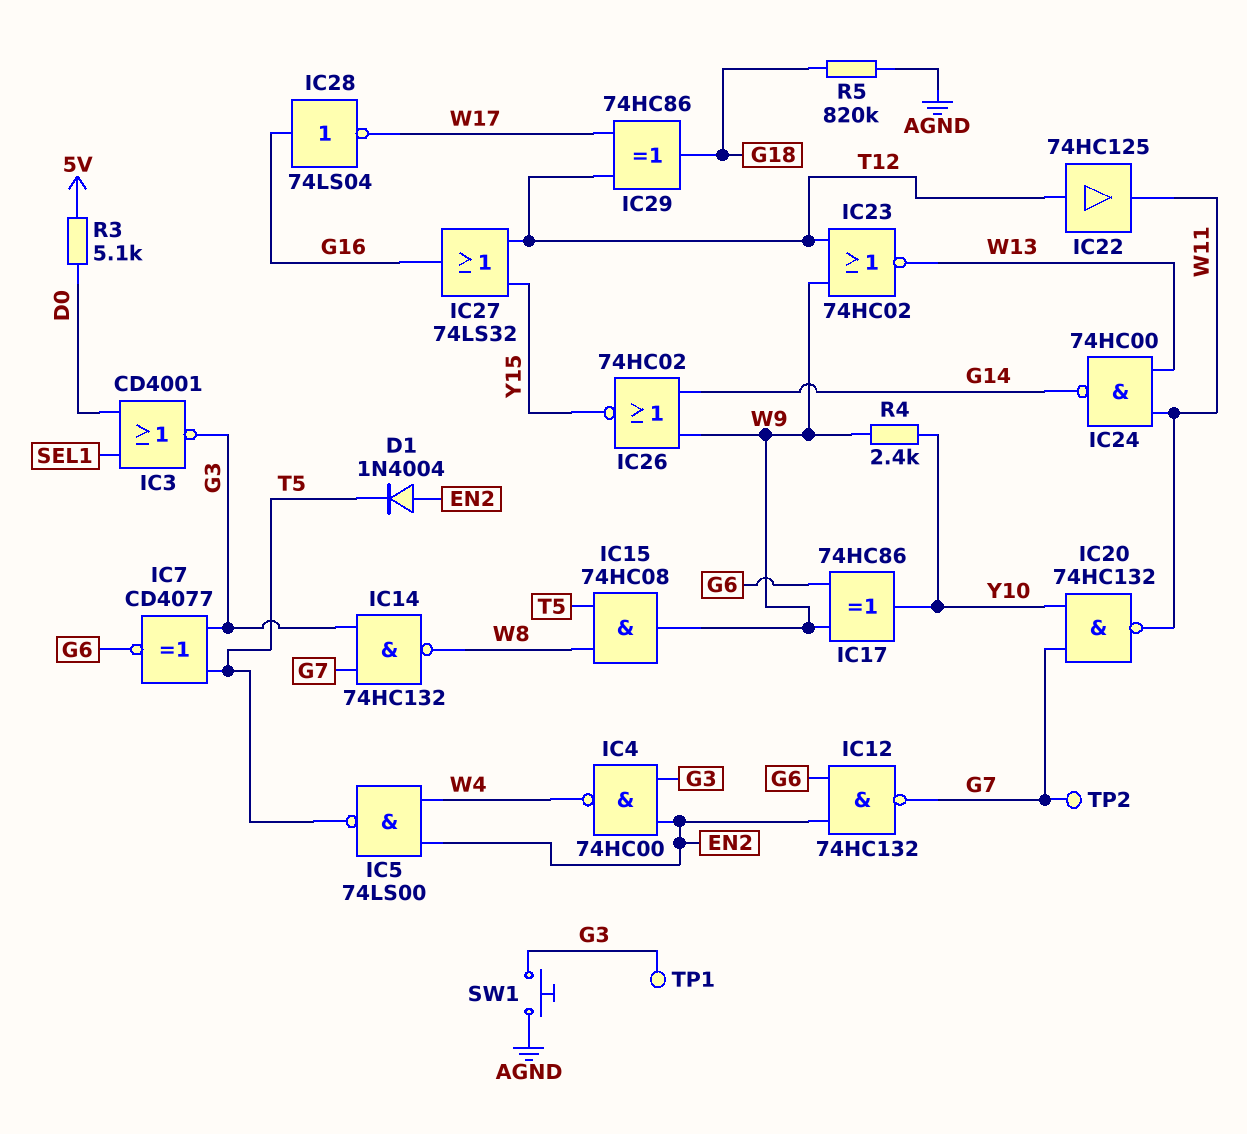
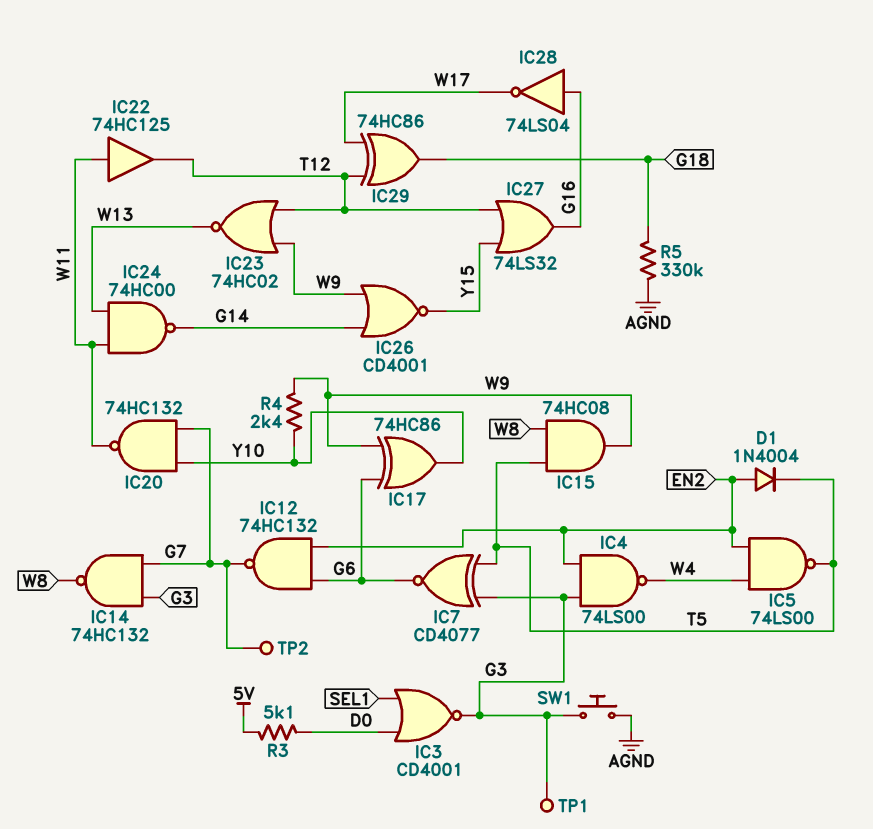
IC4: NAND 74HC00 (in EN2, in G3, out W4) -> NAND 74LS00 (in EN2, in G3, out W4)
IC22: buffer 74HC125 (in T12, out W11) -> buffer 74HC125 (in W11, out T12)
IC26: NOR 74HC02 (in G14, in W9, out Y15) -> NOR CD4001 (in G14, in W9, out Y15)
R5: 820k (AGND, G18) -> 330k (AGND, G18)

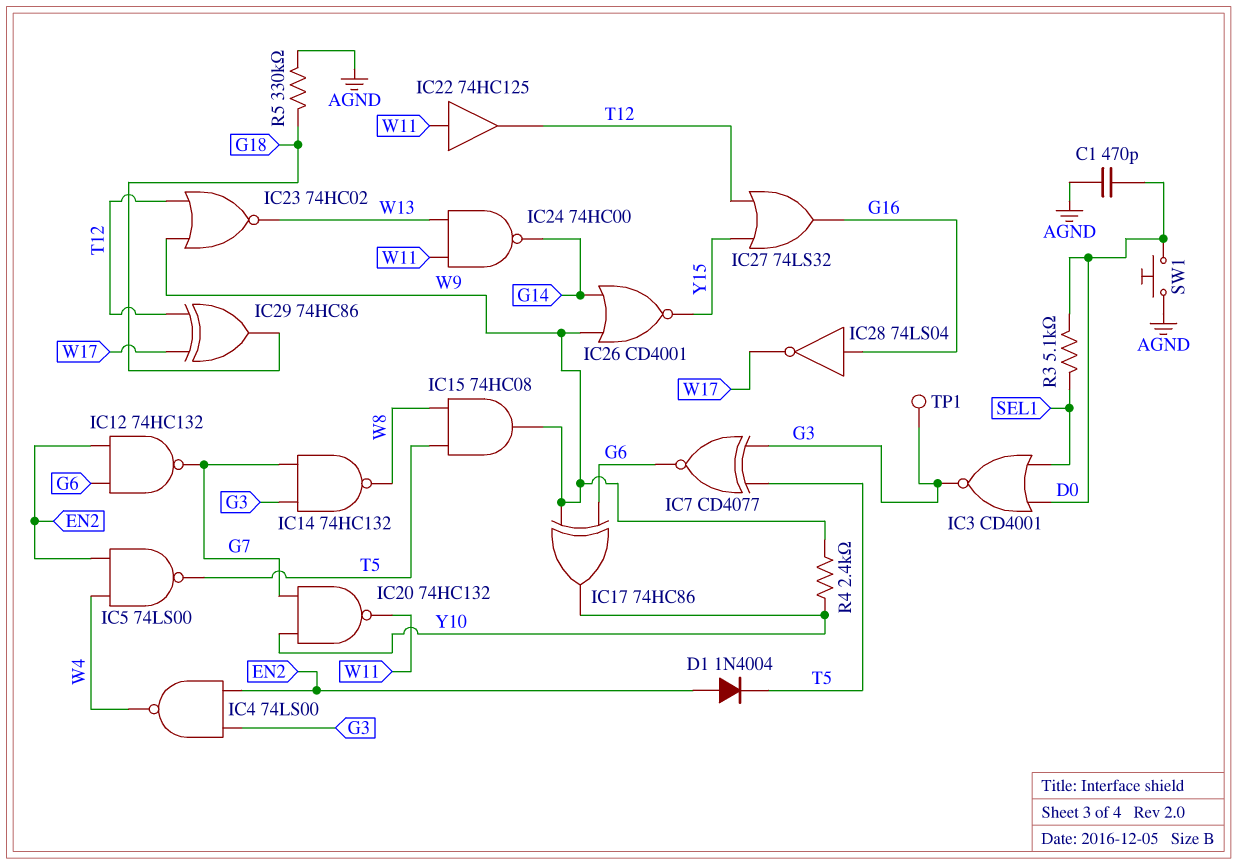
C1: none -> 470pF (AGND, D0)
R3: 5.1k (5V, D0) -> 5.1k (D0, SEL1)
SW1: button (AGND, G3) -> button (AGND, D0)
TP2: test point (G7) -> none

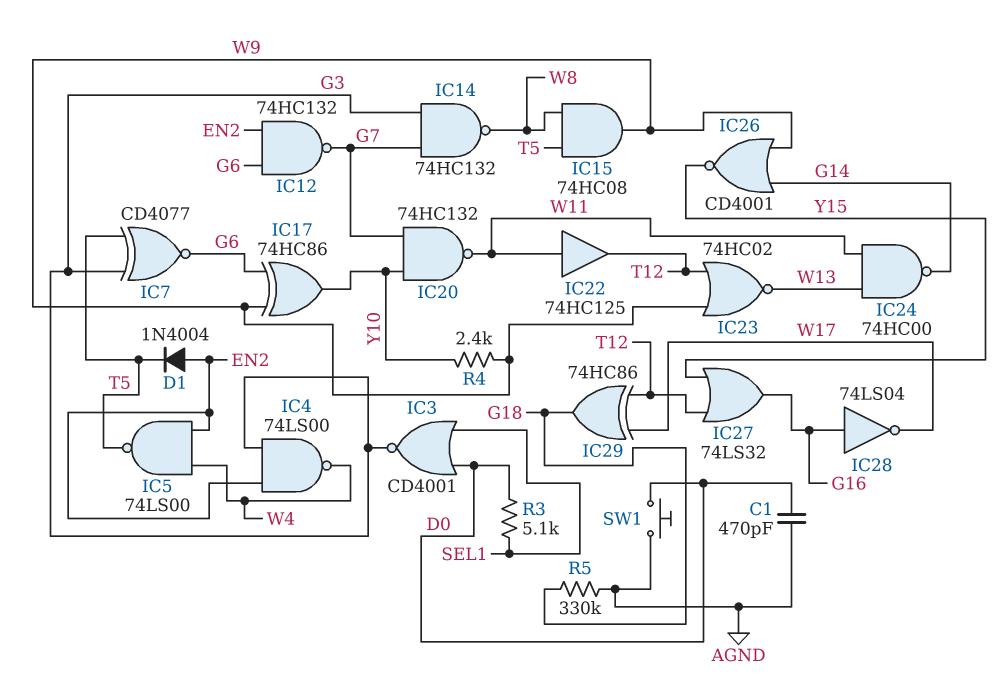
TP1: test point (G3) -> none

